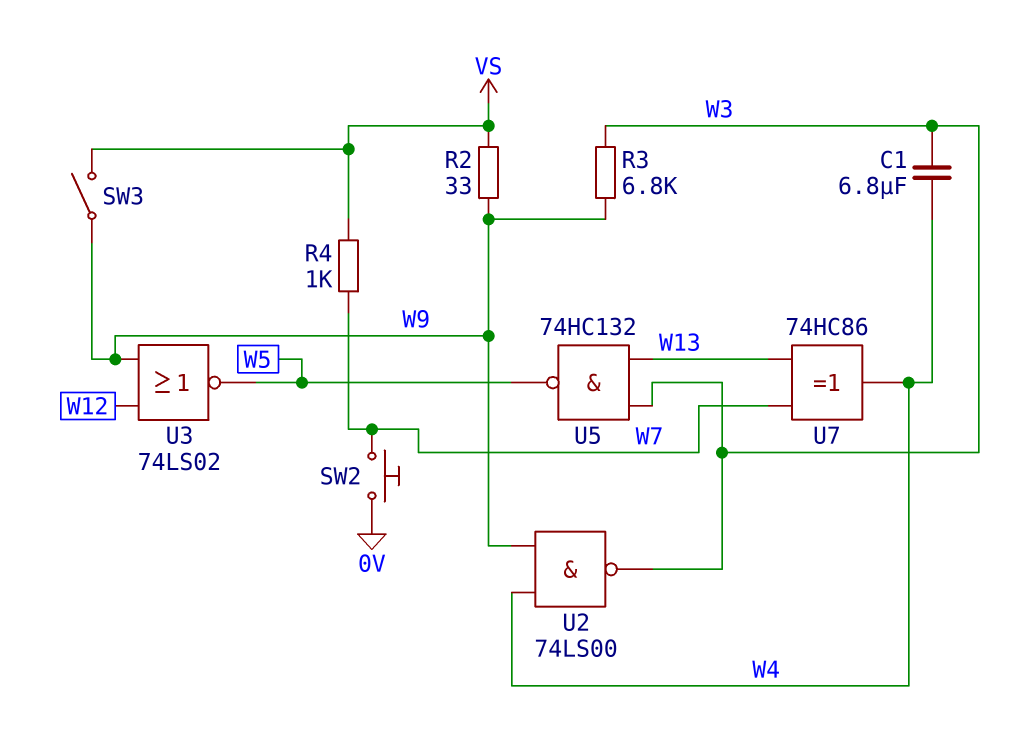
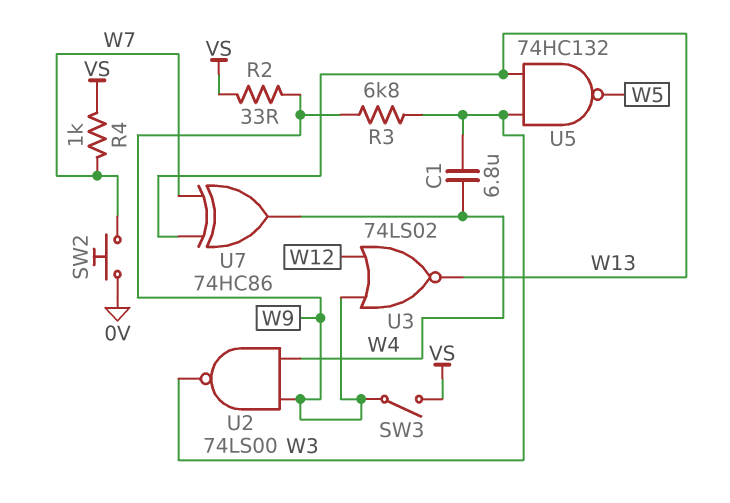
U3: NOR 74LS02 (in W9, in W12, out W5) -> NOR 74LS02 (in W9, in W12, out W13)

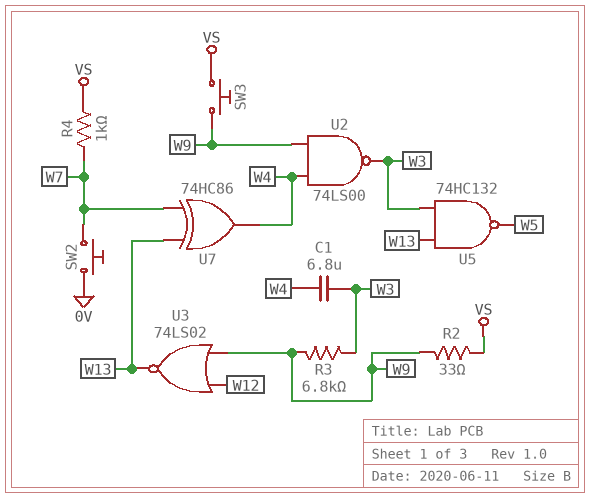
SW3: switch (VS, W9) -> button (VS, W9)

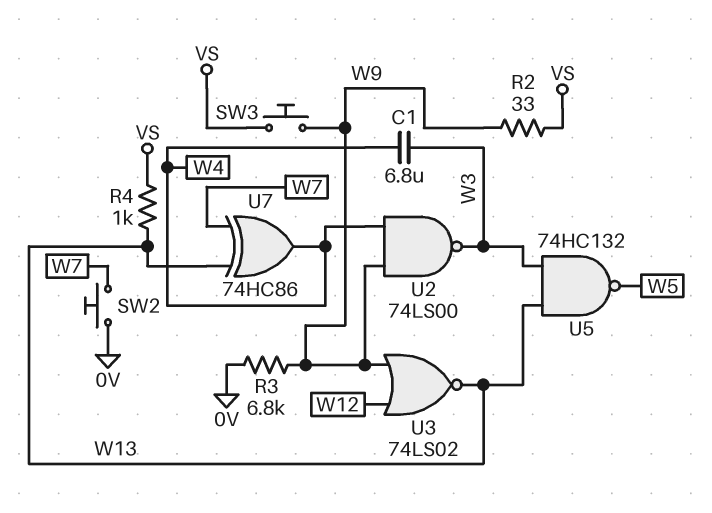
R3: 6.8k (W3, W9) -> 6.8k (0V, W9)
R4: 1k (VS, W7) -> 1k (VS, W13)

